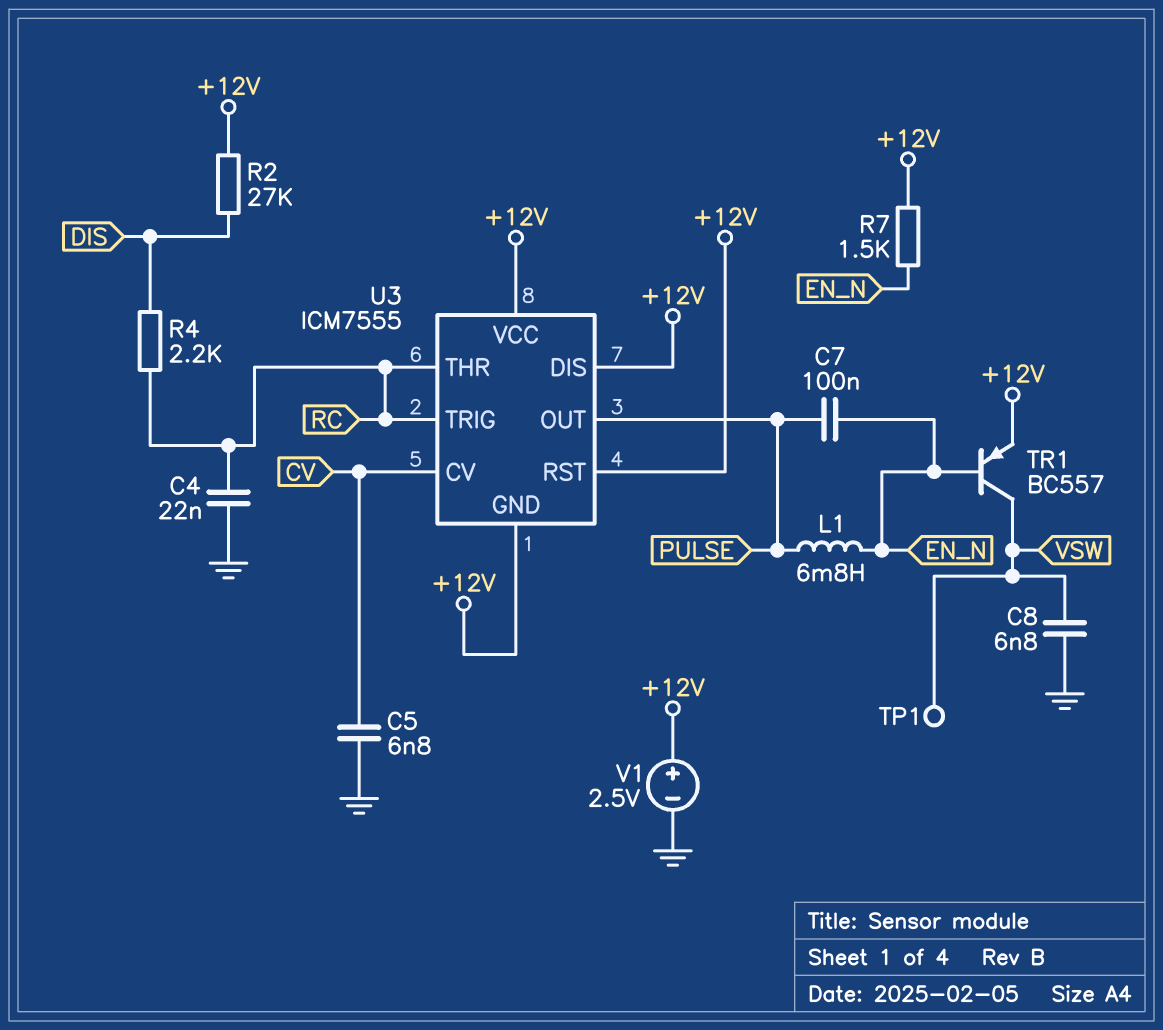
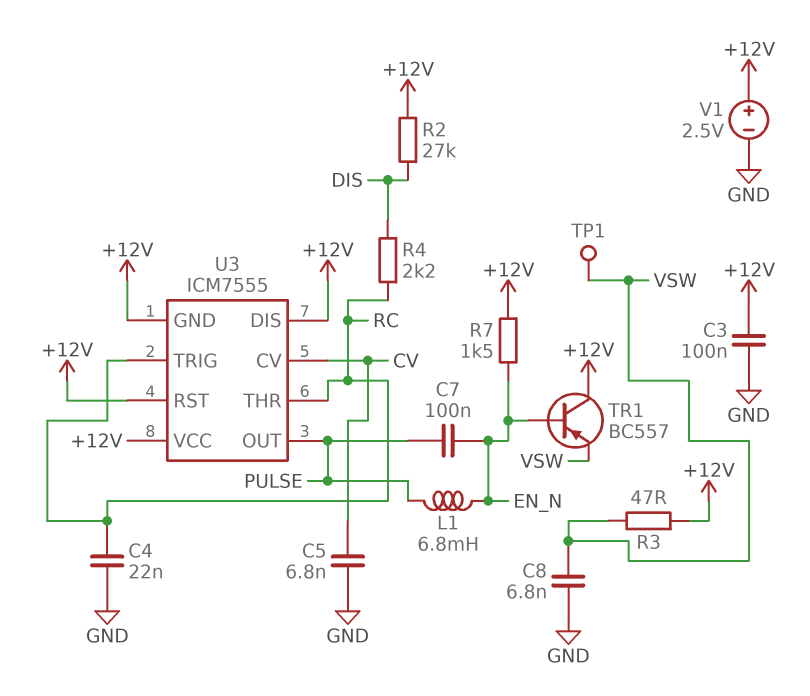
C3: none -> 100nF (+12V, GND)
R3: none -> 47 (+12V, VSW)
TR1: PNP BC557 (B EN_N, C VSW, E +12V) -> PNP BC557 (B EN_N, C +12V, E VSW)

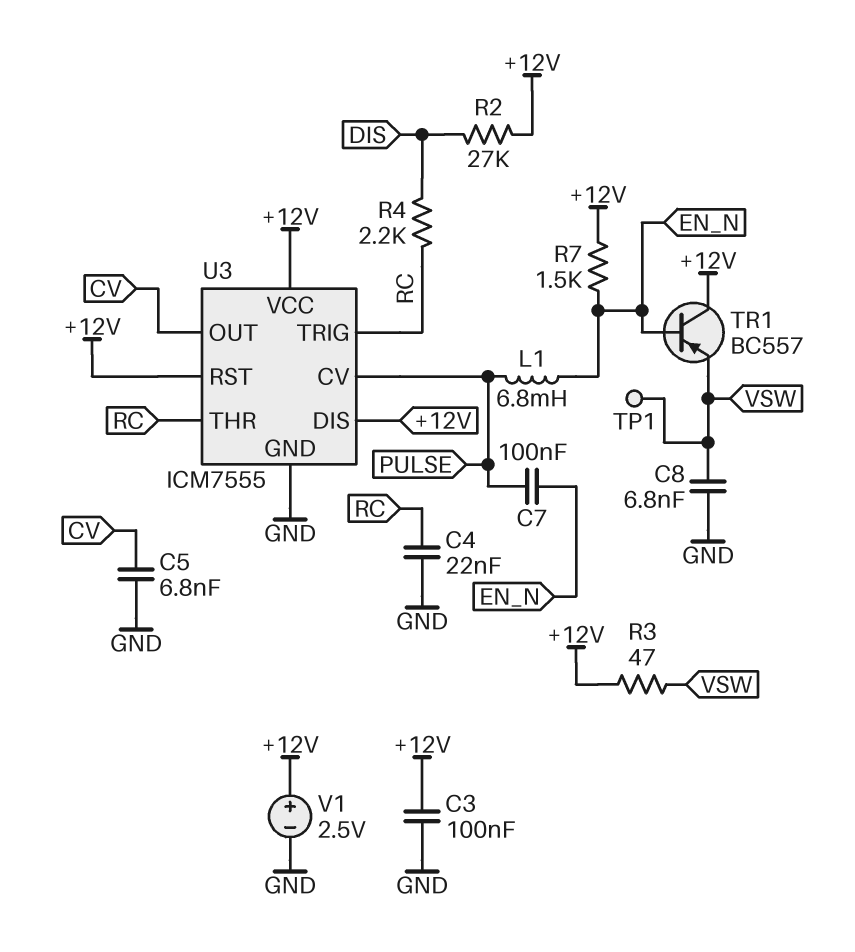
U3 pin CV: CV -> PULSE
U3 pin GND: +12V -> GND
U3 pin OUT: PULSE -> CV

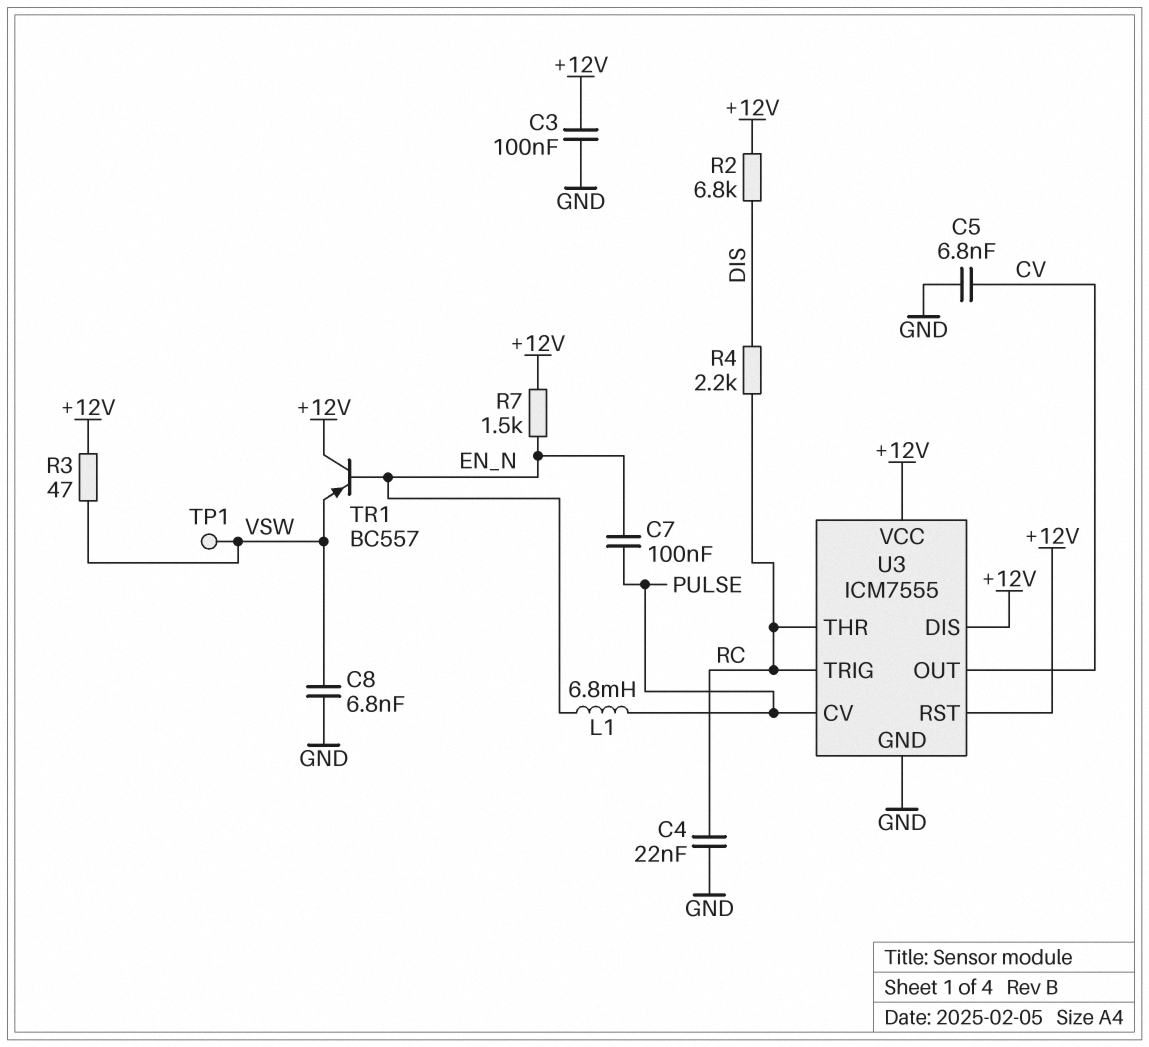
R2: 27k (+12V, DIS) -> 6.8k (+12V, DIS)
V1: 2.5V (plus +12V, minus GND) -> none

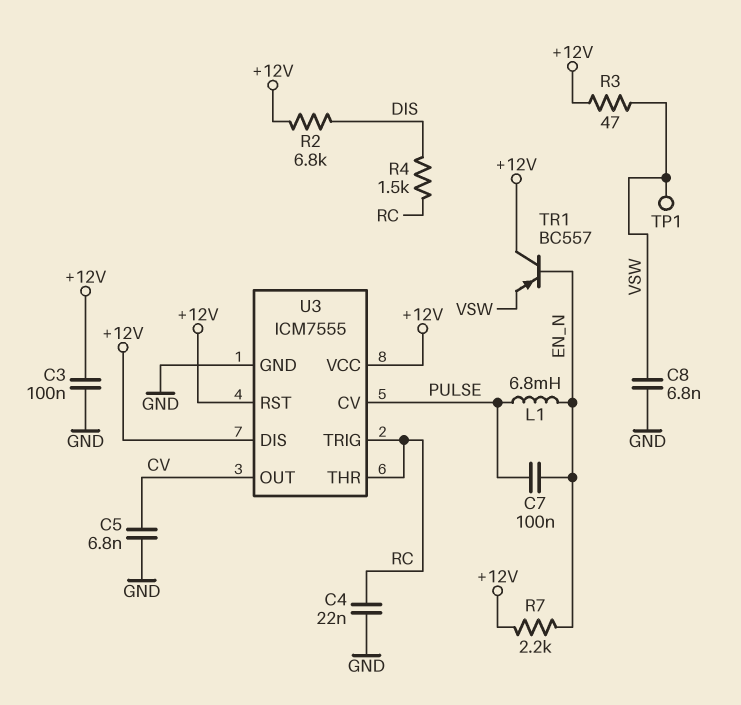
R4: 2.2k (DIS, RC) -> 1.5k (DIS, RC)
R7: 1.5k (+12V, EN_N) -> 2.2k (+12V, EN_N)

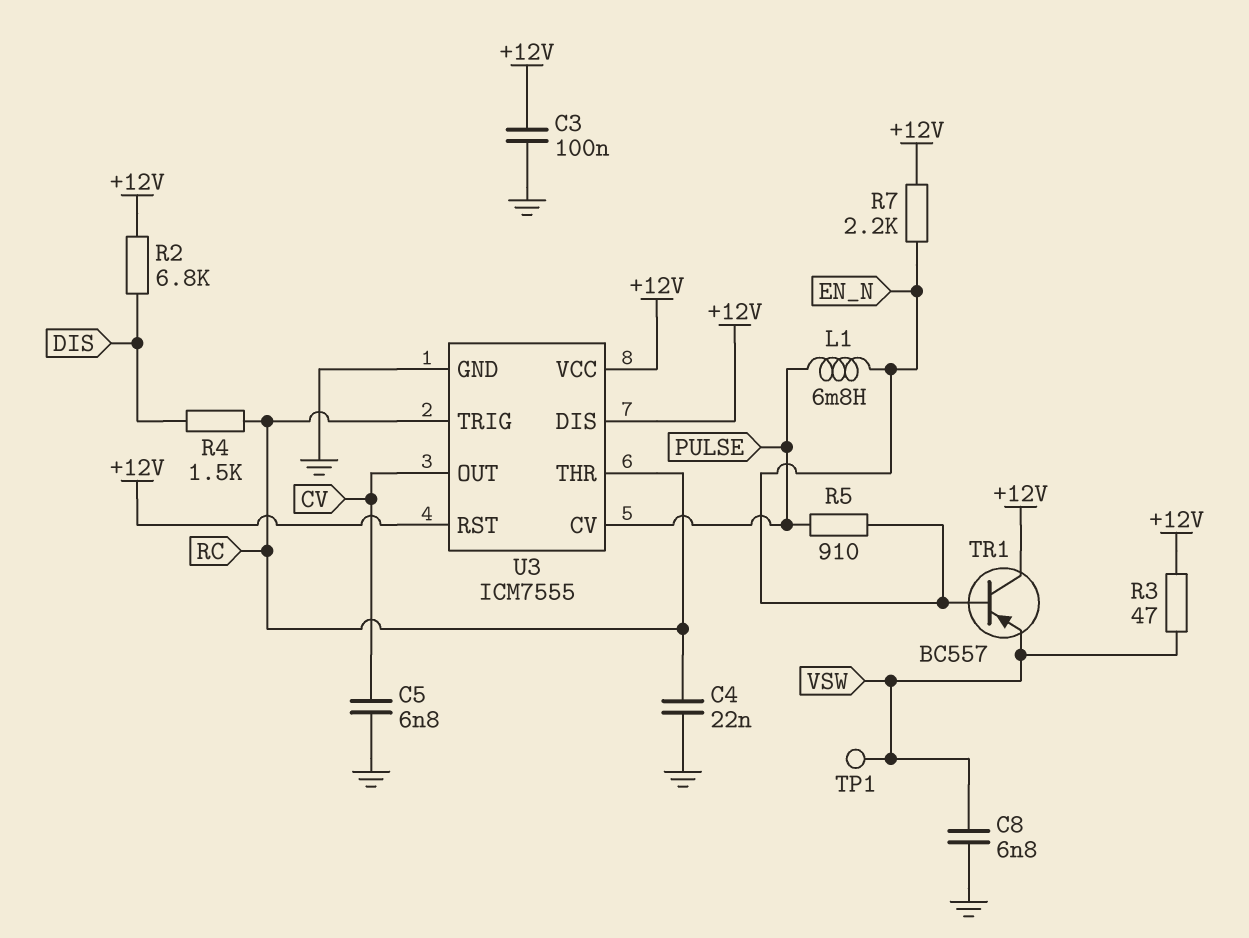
C7: 100nF (EN_N, PULSE) -> none
R5: none -> 910 (EN_N, PULSE)

